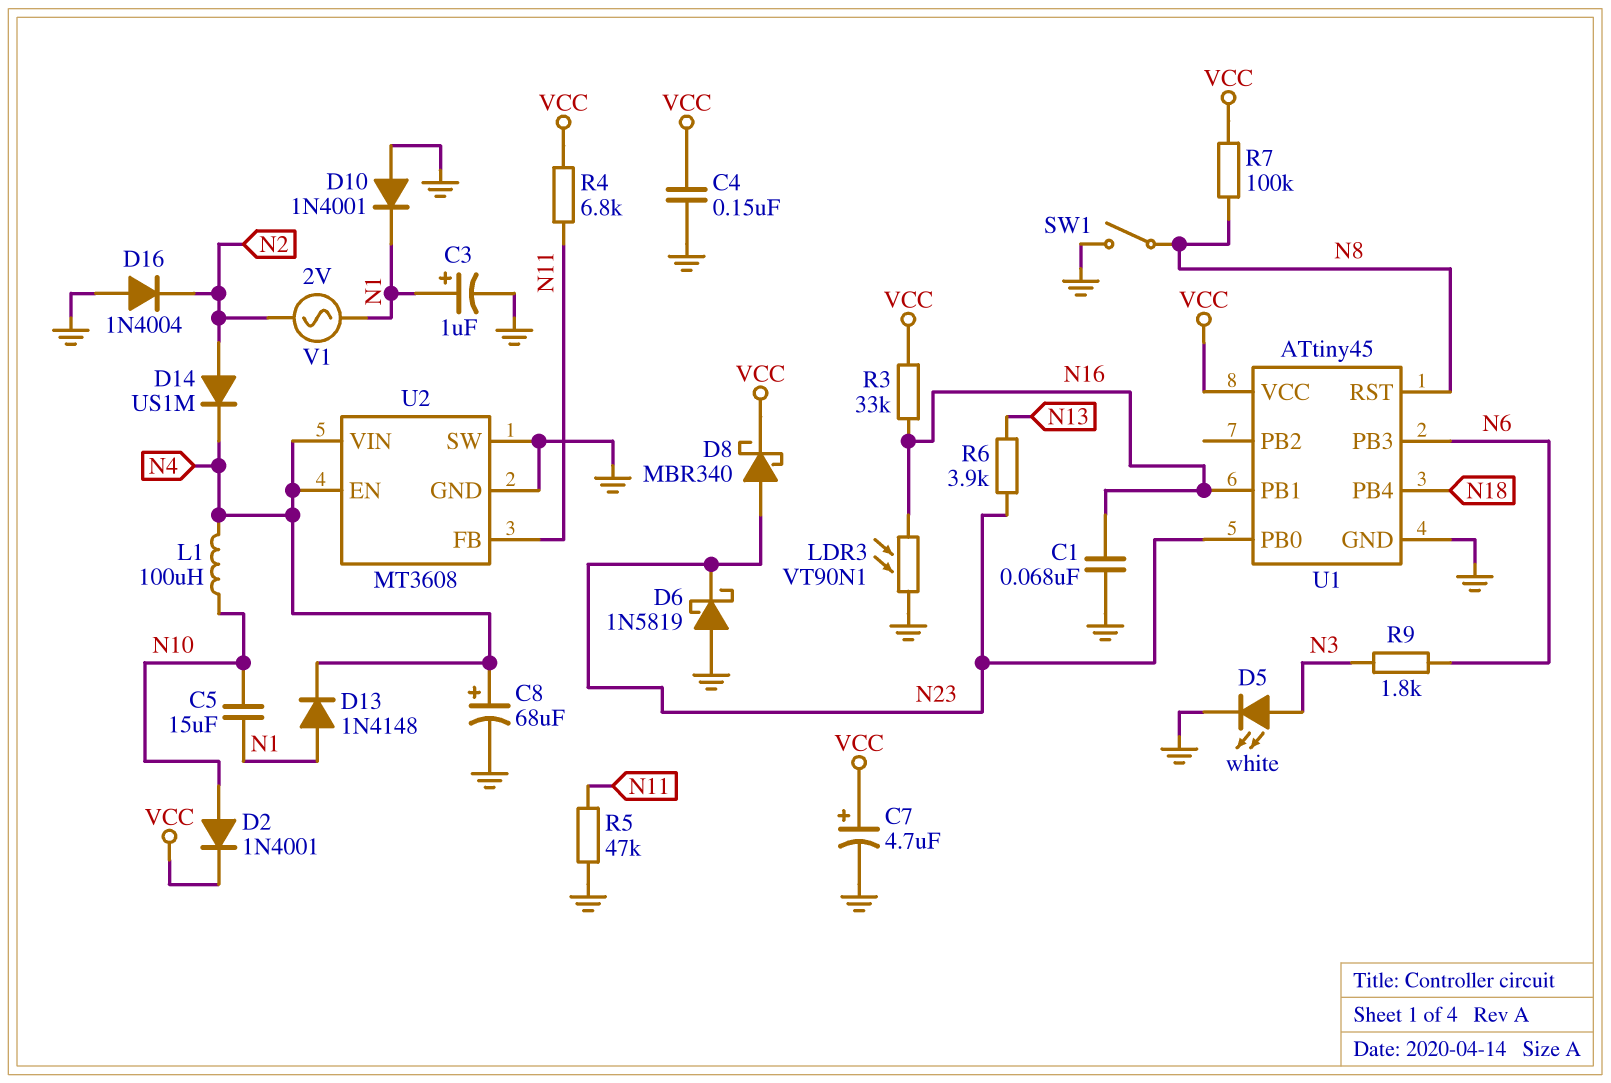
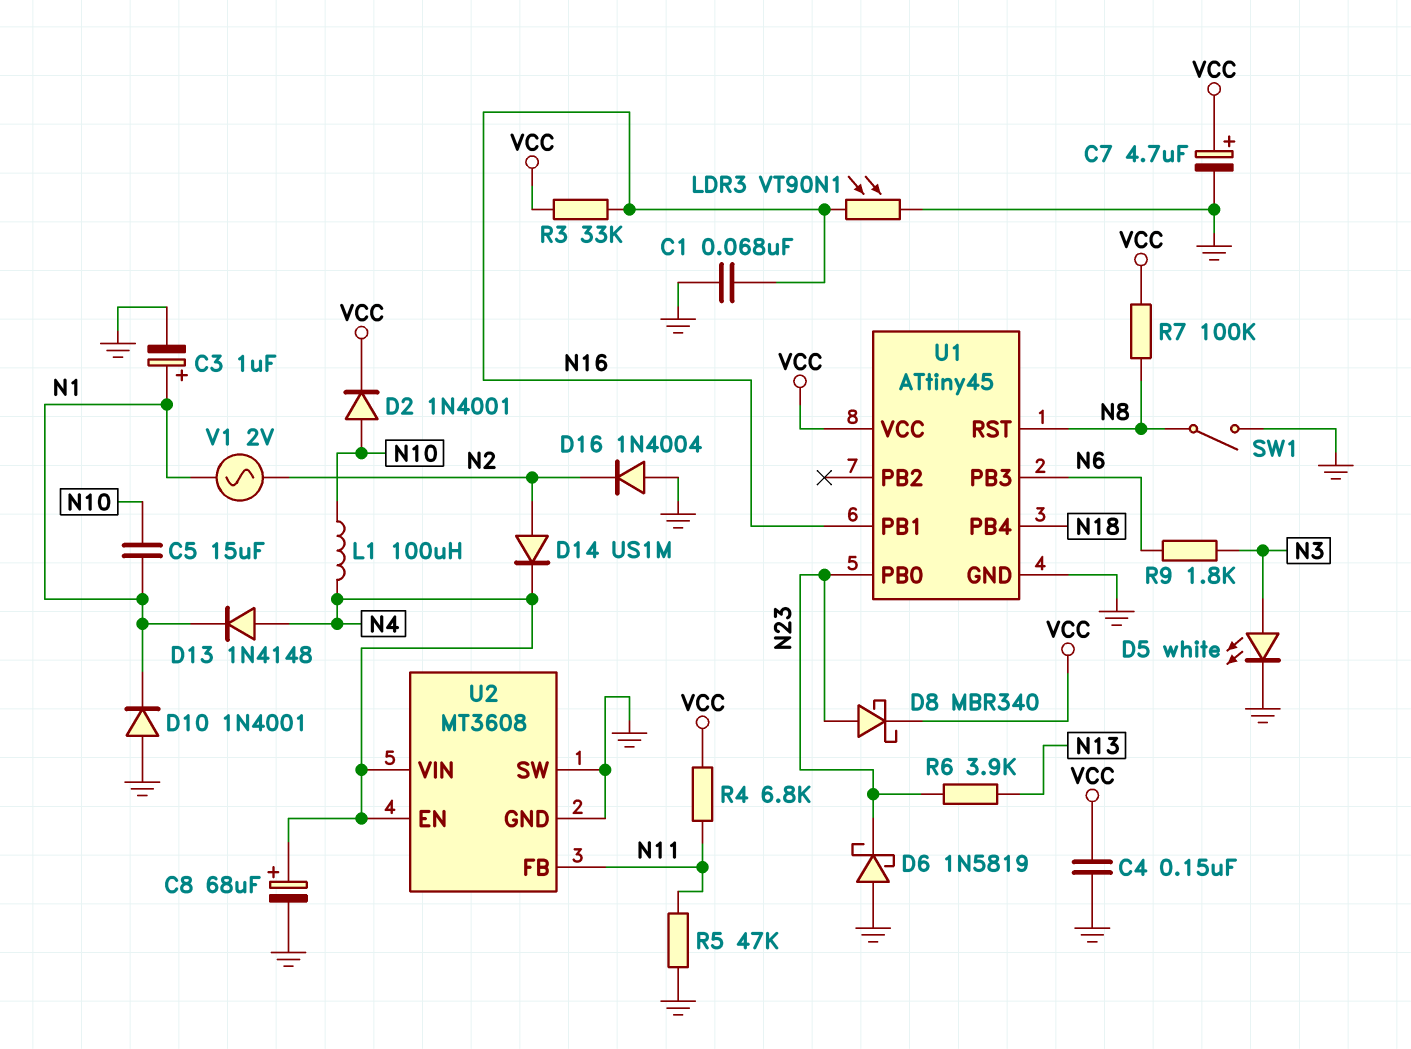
D13: diode 1N4148 (A N1, K N4) -> diode 1N4148 (A N4, K N1)

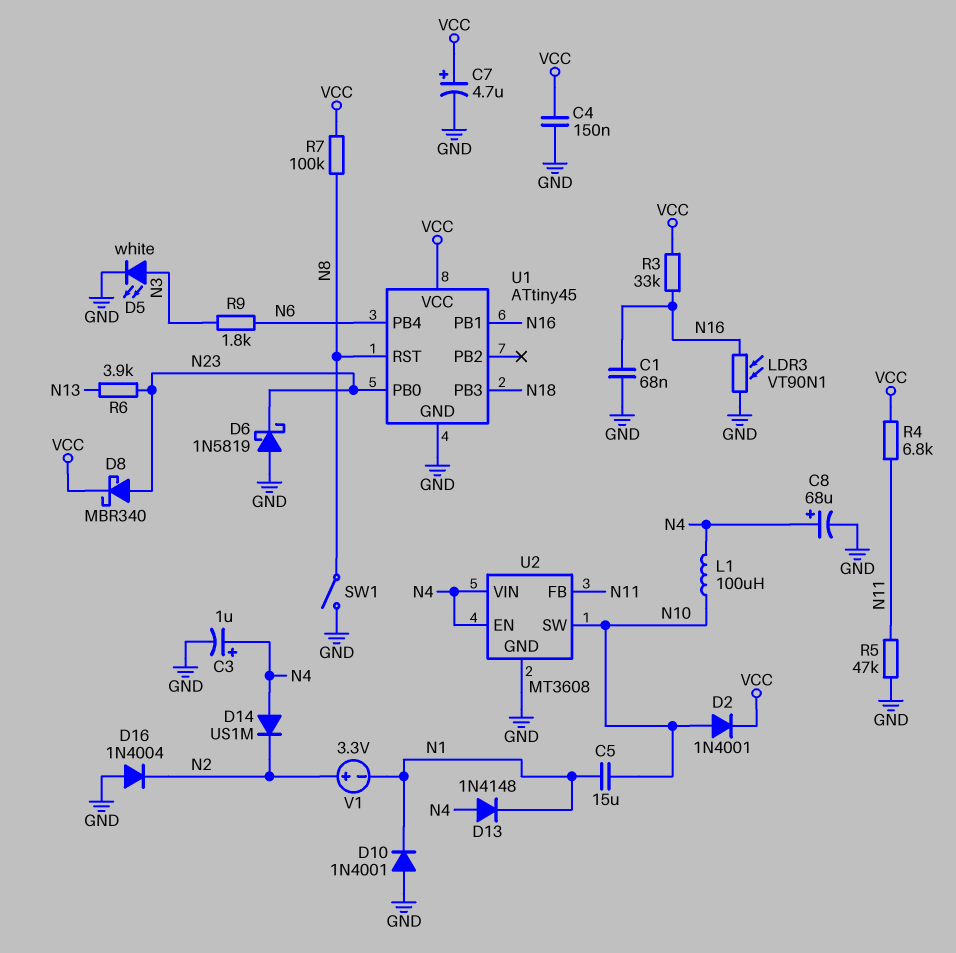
C3: 1uF (plus N1, minus GND) -> 1uF (plus N4, minus GND)
D14: diode US1M (A N2, K N4) -> diode US1M (A N4, K N2)
U1 pin PB3: N6 -> N18
U1 pin PB4: N18 -> N6
U2 pin SW: GND -> N10
V1: AC 2V (N1, N2) -> 3.3V (plus N2, minus N1)

